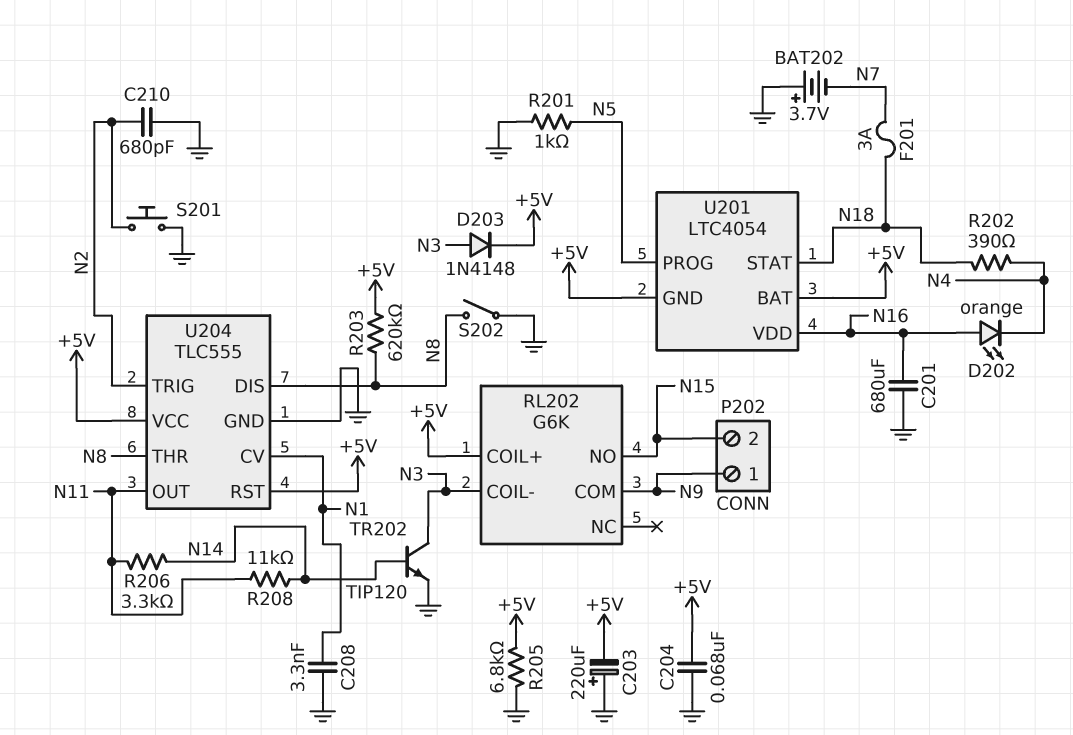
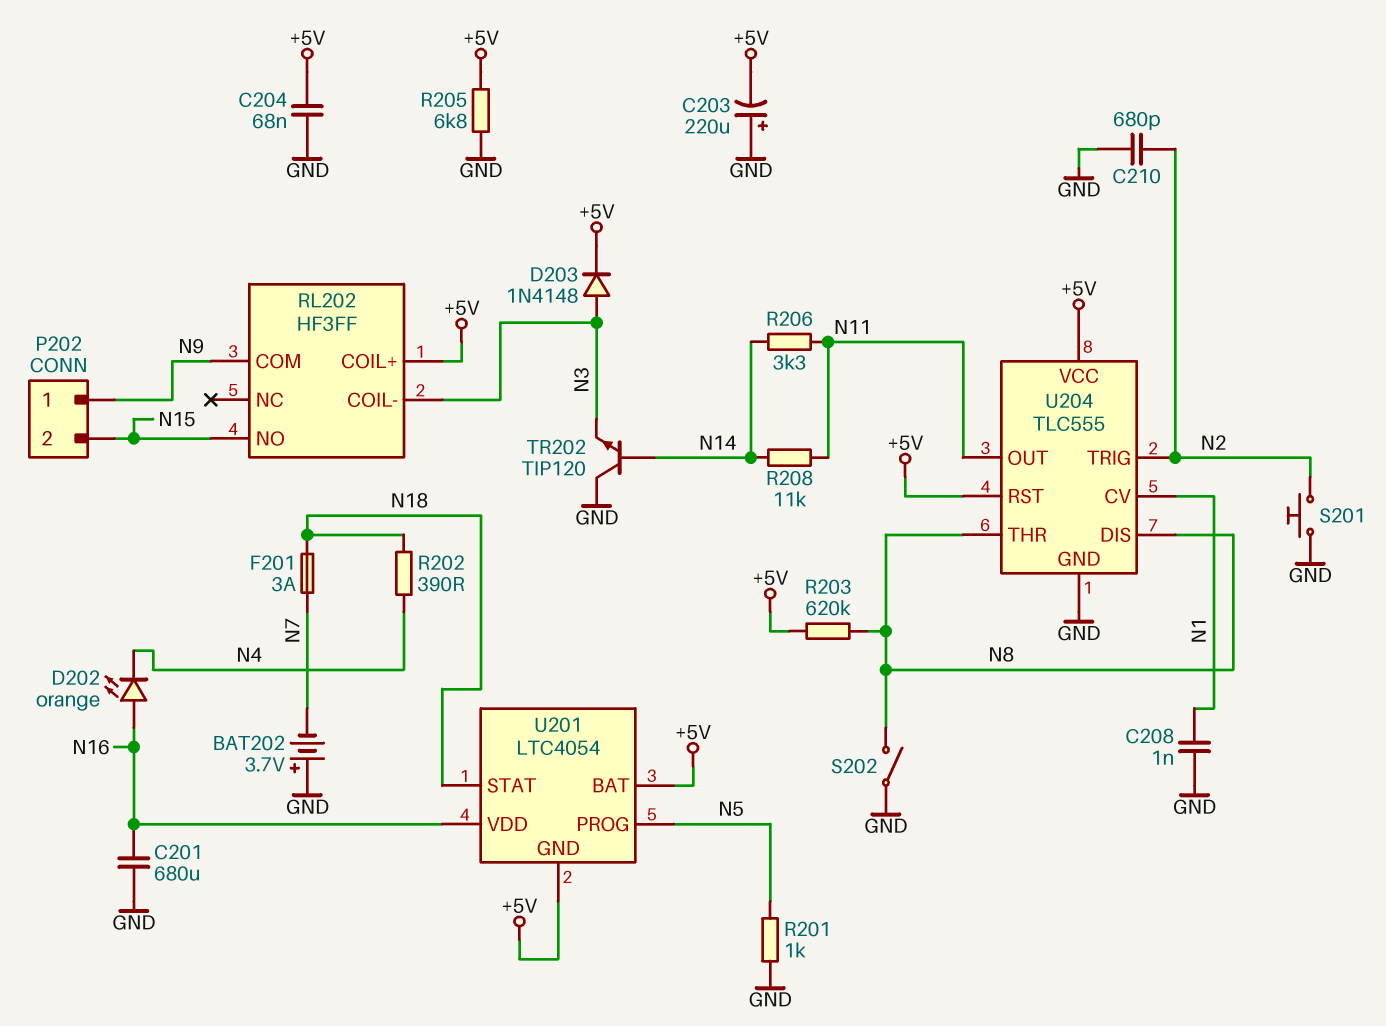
C208: 3.3nF (GND, N1) -> 1nF (GND, N1)
RL202: G6K -> HF3FF
TR202: NPN TIP120 (B N14, C N3, E GND) -> NPN TIP120 (B N14, C GND, E N3)

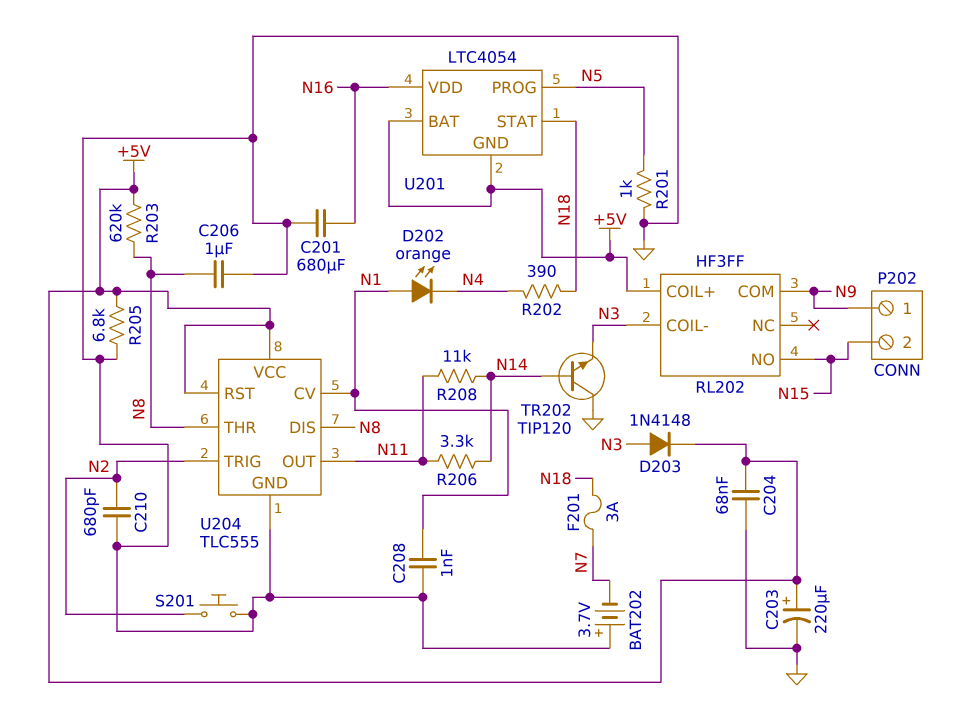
C203: 220uF (plus GND, minus +5V) -> 220uF (plus +5V, minus GND)
C206: none -> 1uF (GND, N8)
D202: LED orange (A N16, K N4) -> LED orange (A N1, K N4)
S202: switch (GND, N8) -> none

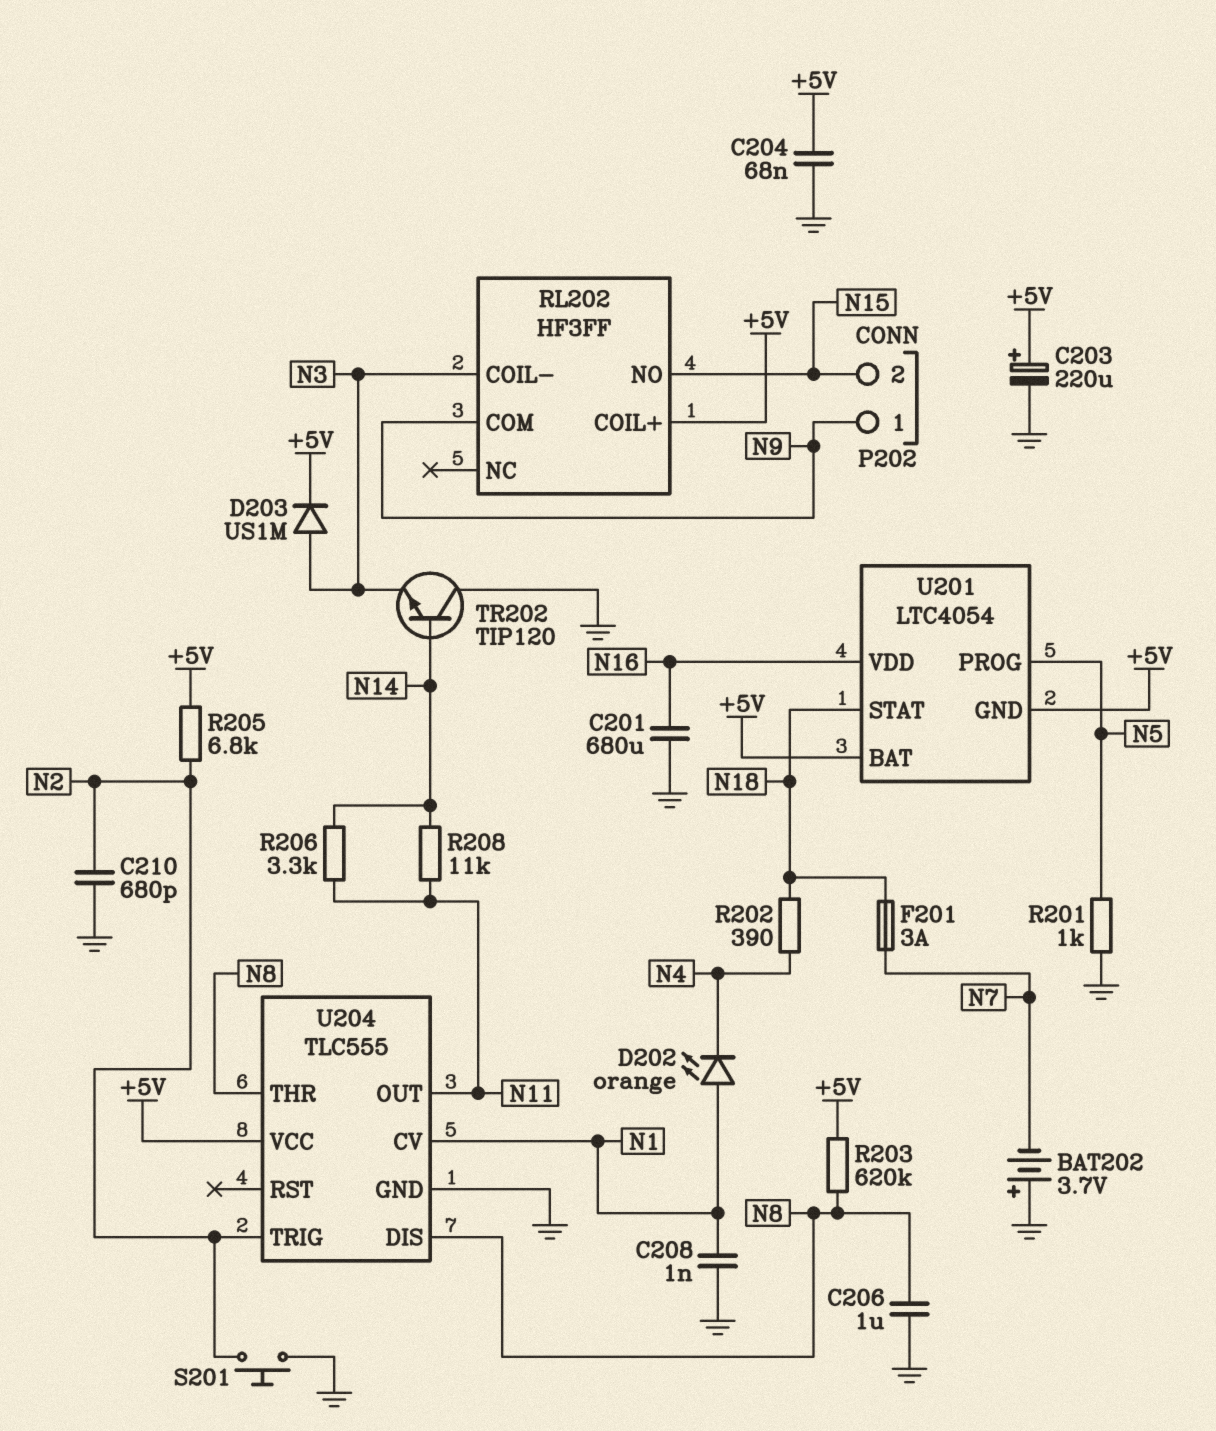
D203: diode 1N4148 (A N3, K +5V) -> diode US1M (A N3, K +5V)
R205: 6.8k (+5V, GND) -> 6.8k (+5V, N2)
U204 pin RST: +5V -> none

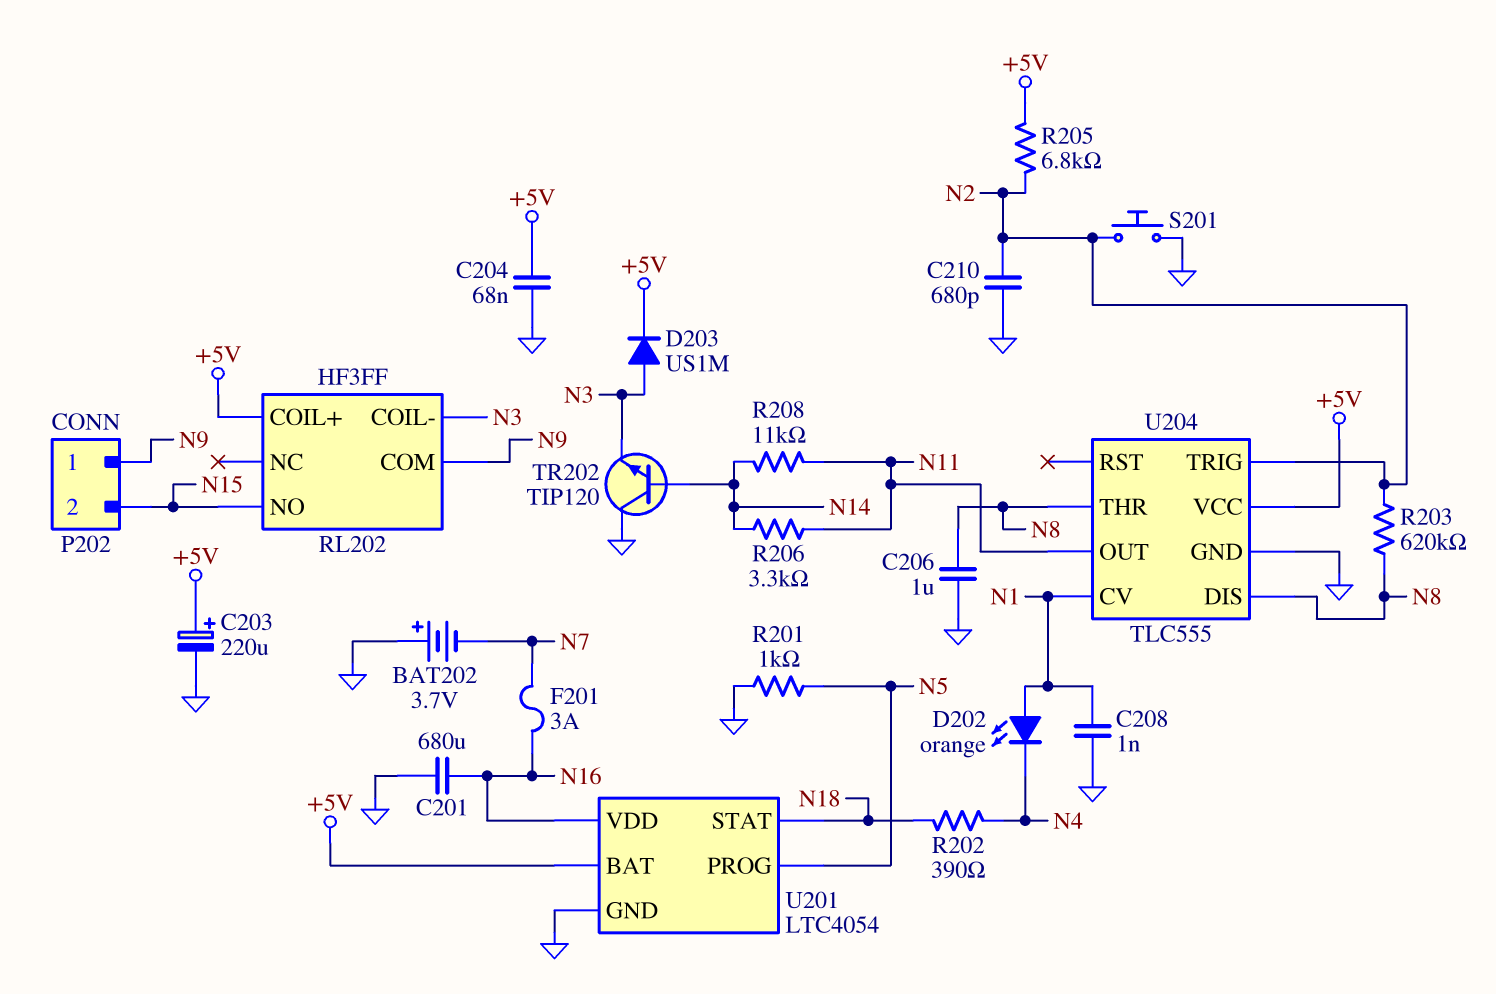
F201: 3A (N7, N18) -> 3A (N7, N16)
R203: 620k (+5V, N8) -> 620k (N2, N8)
U201 pin GND: +5V -> GND

